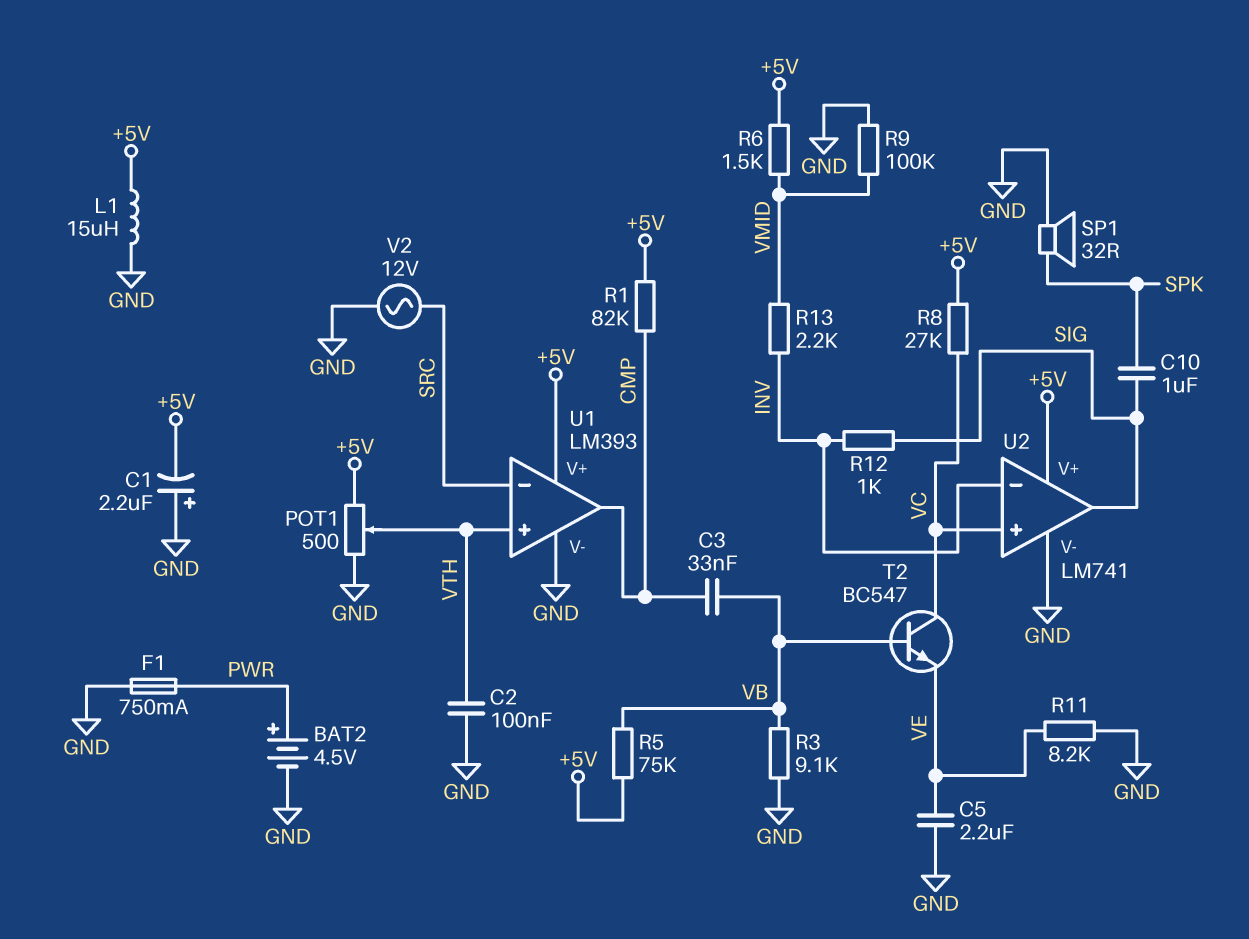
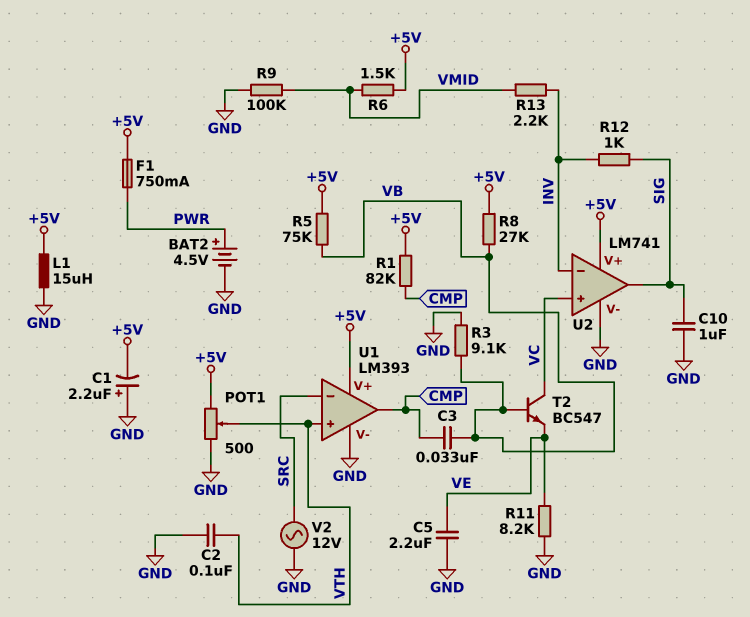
C10: 1uF (SIG, SPK) -> 1uF (GND, SIG)
F1: 750mA (GND, PWR) -> 750mA (+5V, PWR)
R8: 27k (+5V, VC) -> 27k (+5V, VB)
SP1: speaker 32R (GND, SPK) -> none

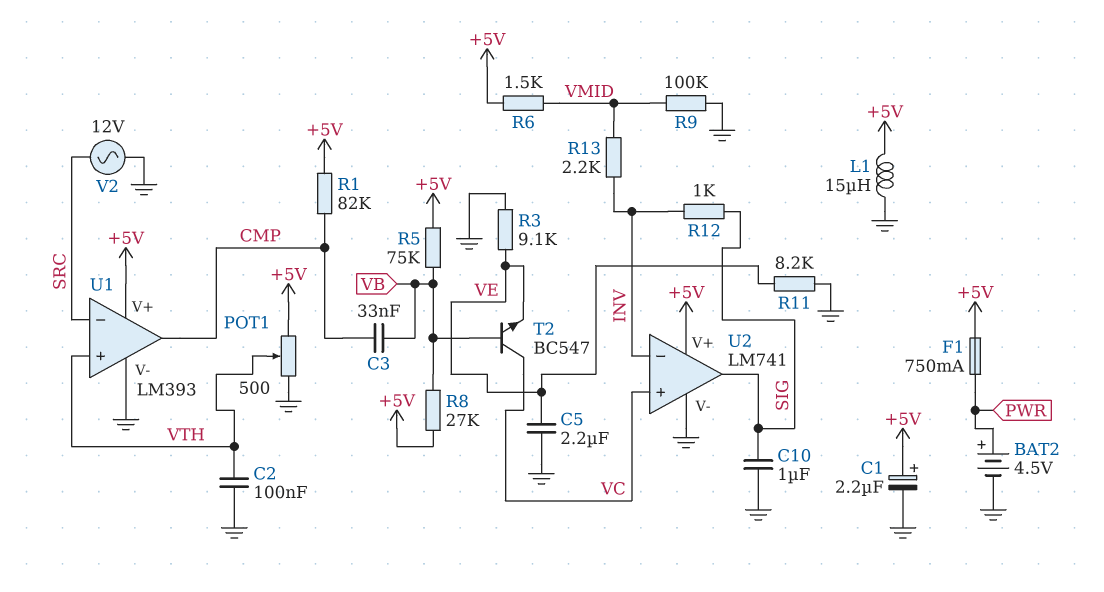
C1: 2.2uF (plus GND, minus +5V) -> 2.2uF (plus +5V, minus GND)
R3: 9.1k (GND, VB) -> 9.1k (GND, VE)

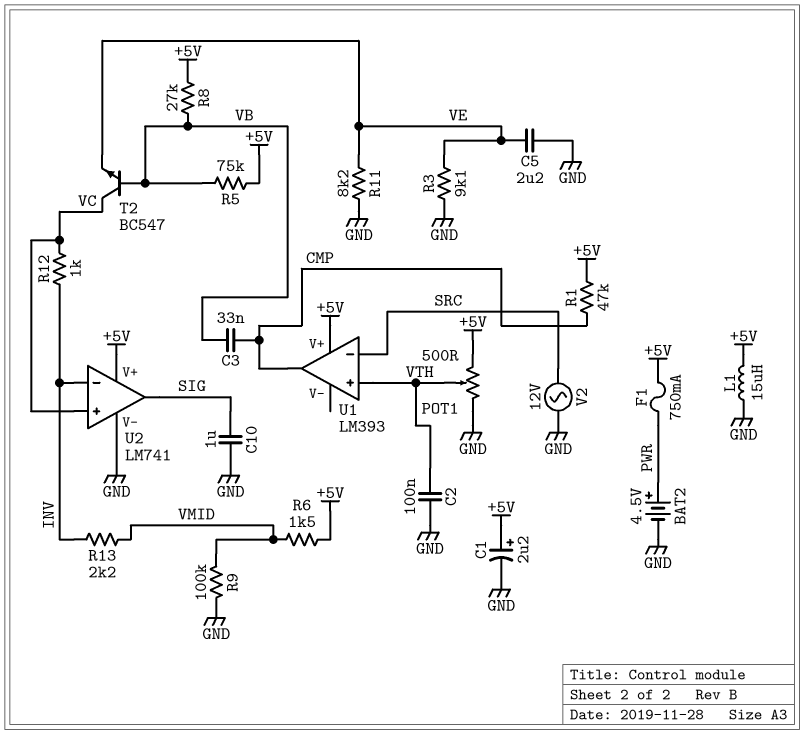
R1: 82k (+5V, CMP) -> 47k (+5V, CMP)
R12: 1k (INV, SIG) -> 1k (INV, VC)
U1 pin V-: GND -> none

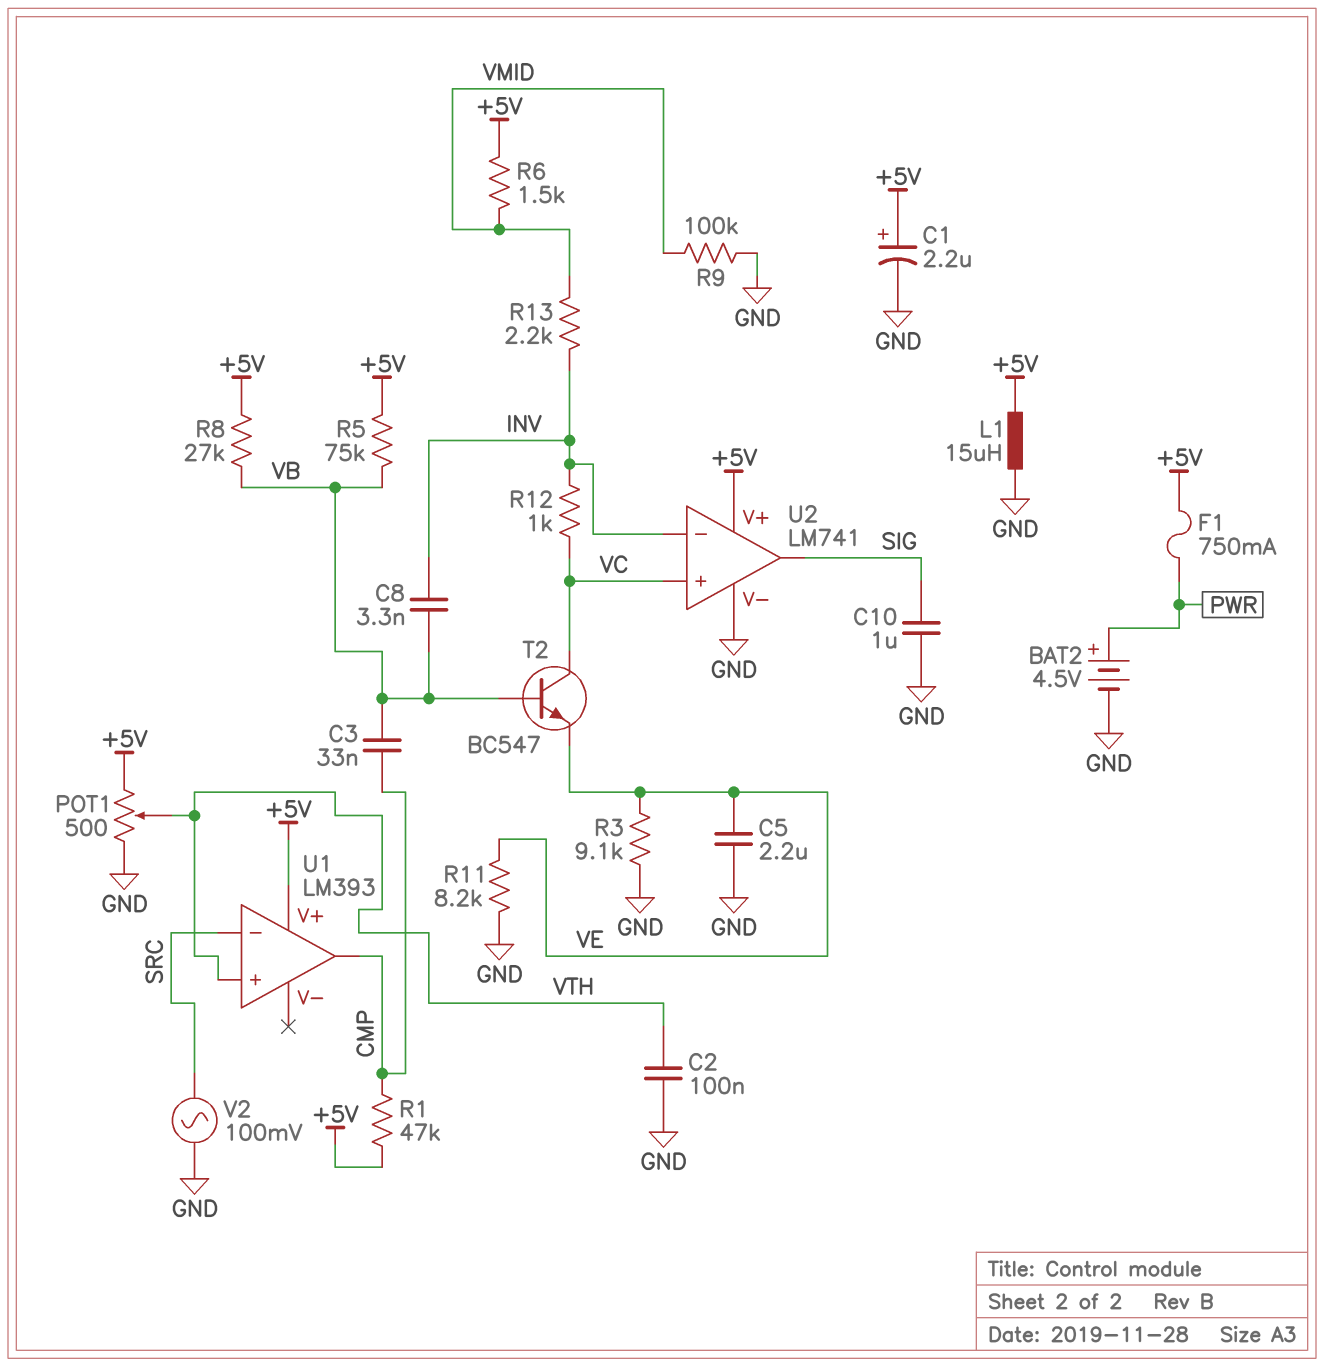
C8: none -> 3.3nF (INV, VB)
V2: AC 12V (GND, SRC) -> AC 100mV (GND, SRC)

